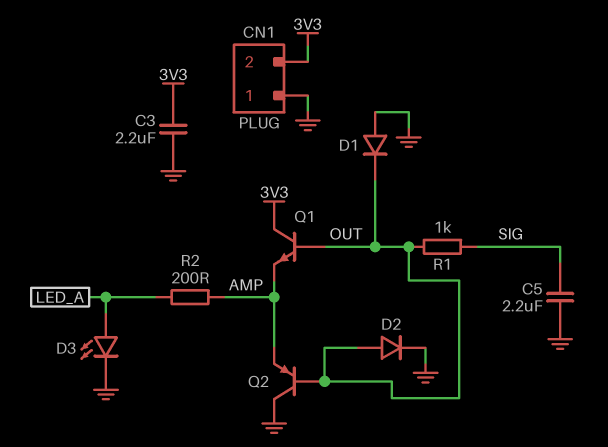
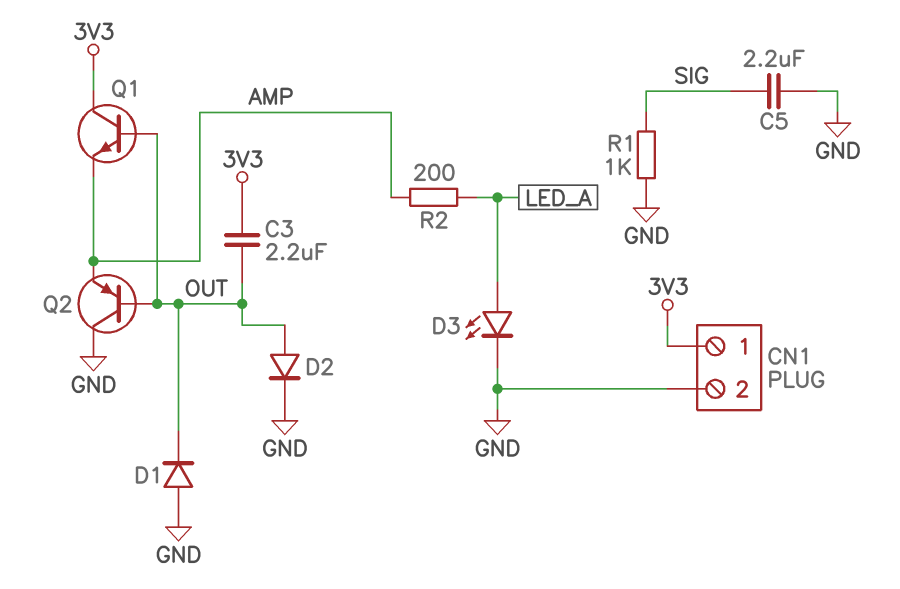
C3: 2.2uF (3V3, GND) -> 2.2uF (3V3, OUT)
CN1 pin 1: GND -> 3V3
CN1 pin 2: 3V3 -> GND
R1: 1k (OUT, SIG) -> 1k (GND, SIG)

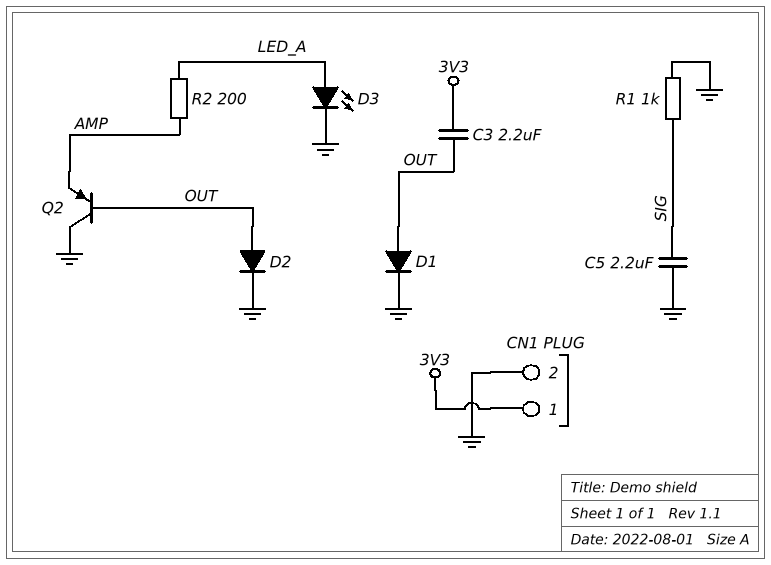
D1: diode (A GND, K OUT) -> diode (A OUT, K GND)
Q1: NPN (B OUT, C 3V3, E AMP) -> none

